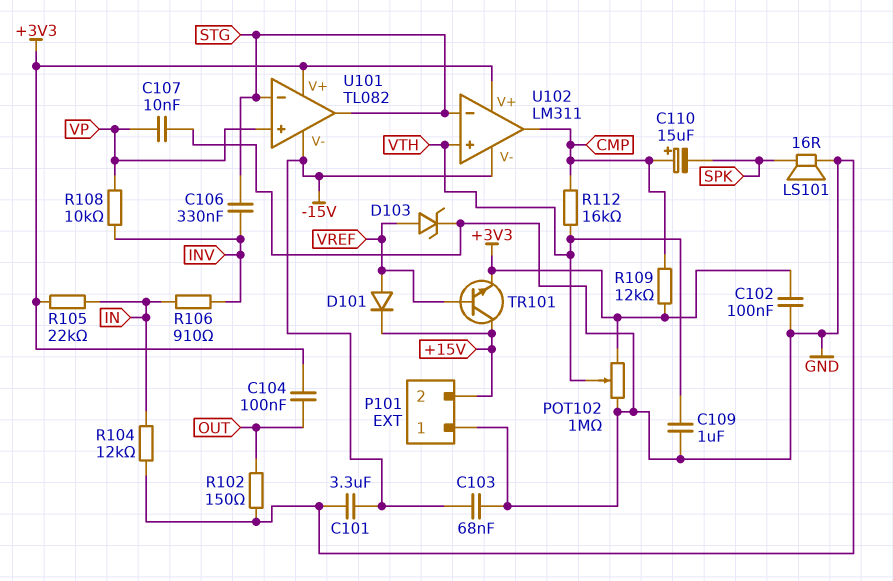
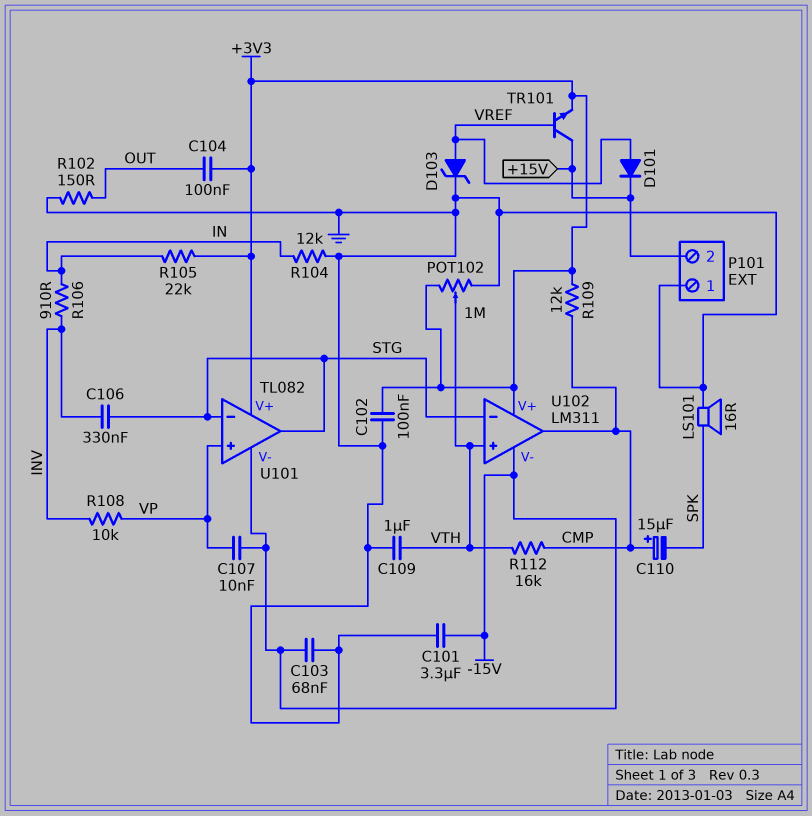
C107: 10nF (GND, VP) -> 10nF (-15V, VP)

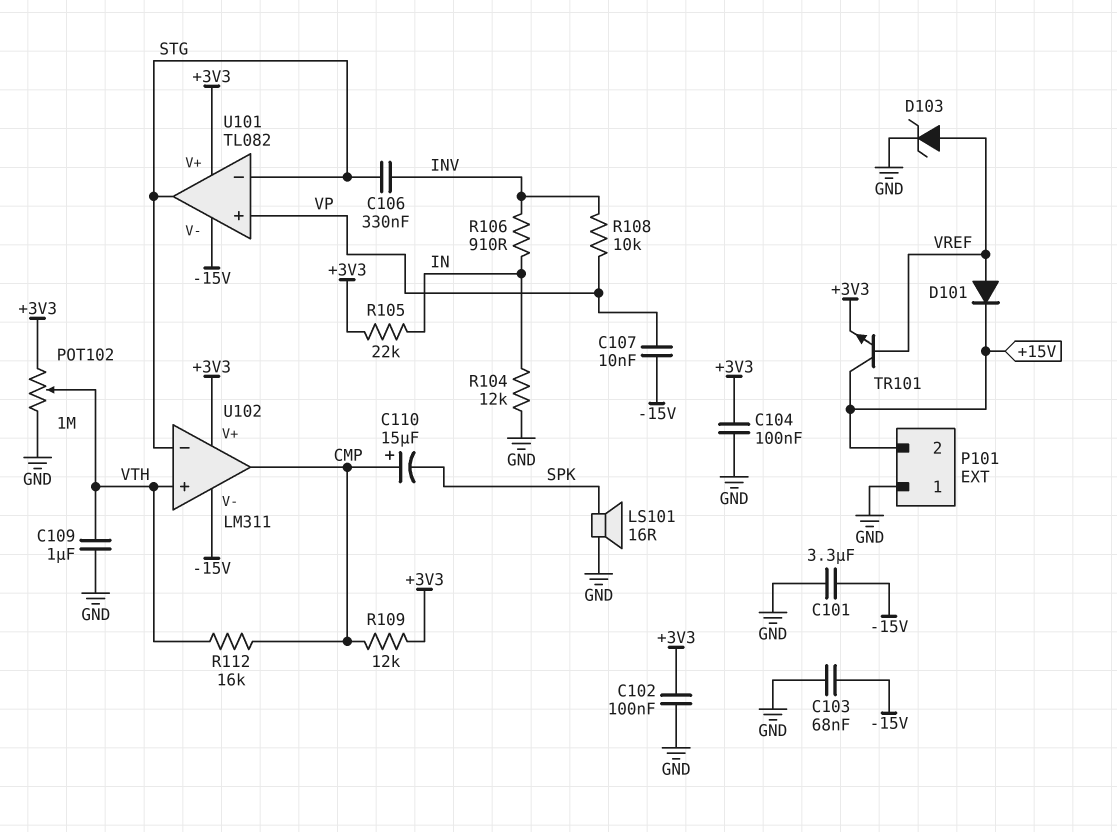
C104: 100nF (+3V3, OUT) -> 100nF (+3V3, GND)
R102: 150 (GND, OUT) -> none

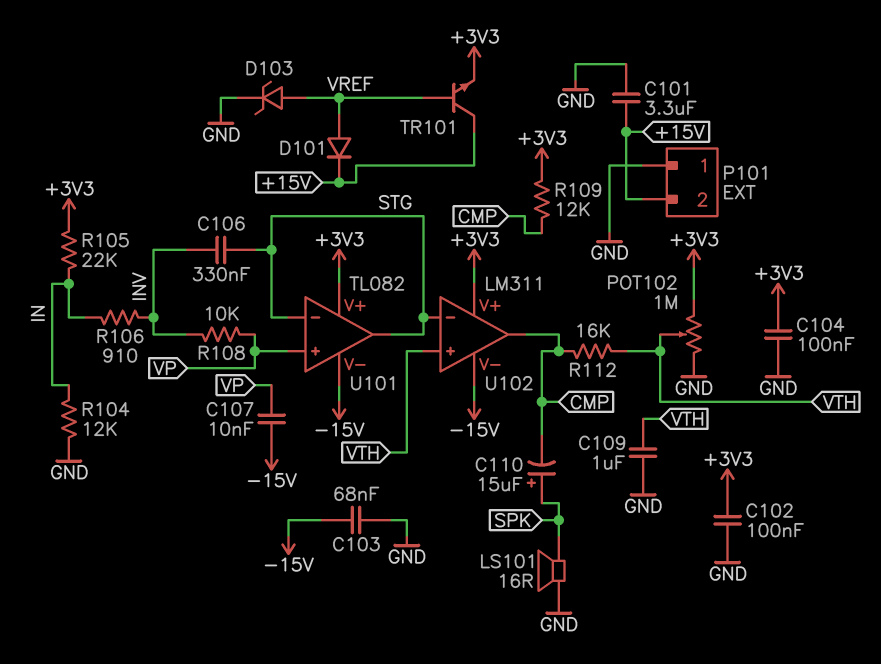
C101: 3.3uF (-15V, GND) -> 3.3uF (+15V, GND)
C110: 15uF (plus CMP, minus SPK) -> 15uF (plus SPK, minus CMP)

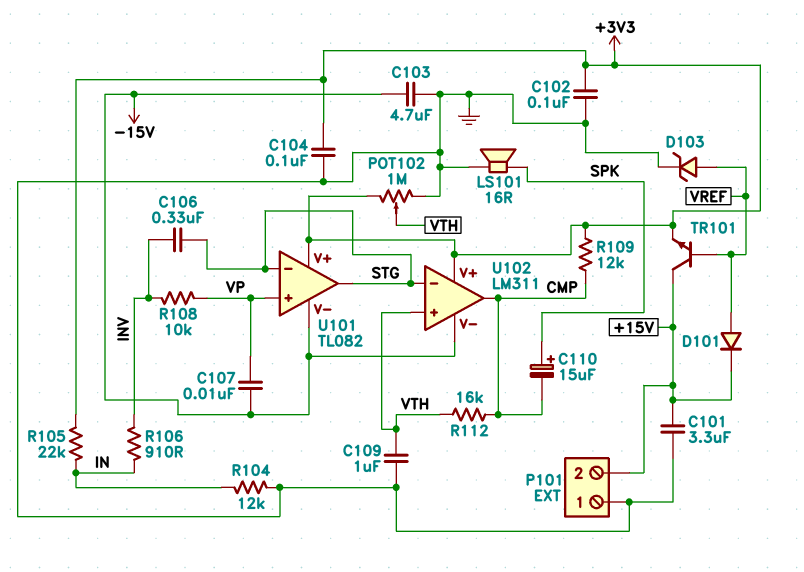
C103: 68nF (-15V, GND) -> 4.7uF (-15V, GND)

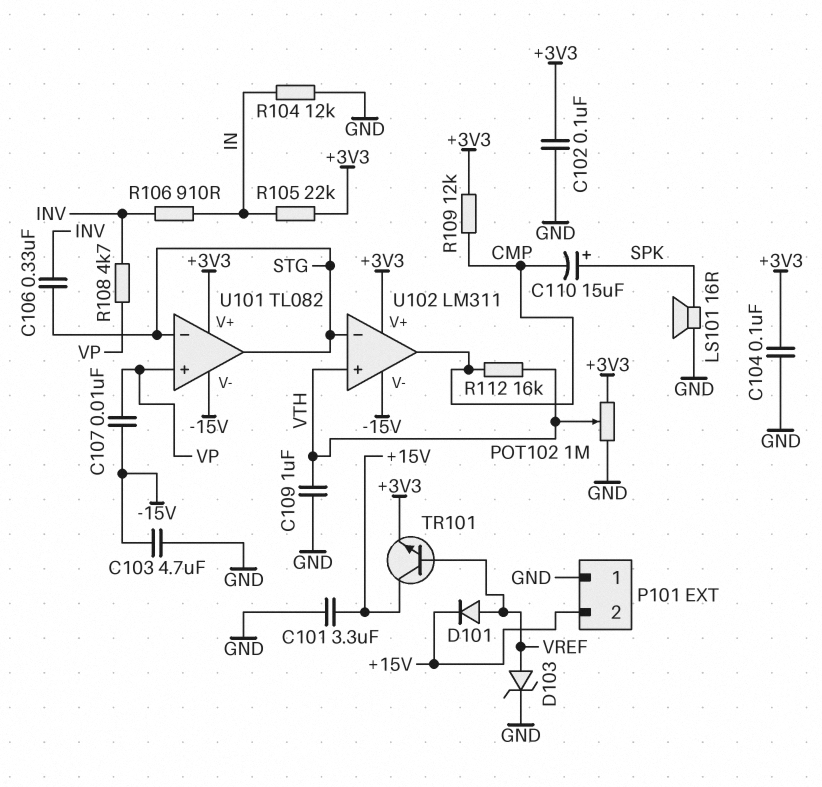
R108: 10k (INV, VP) -> 4.7k (INV, VP)

